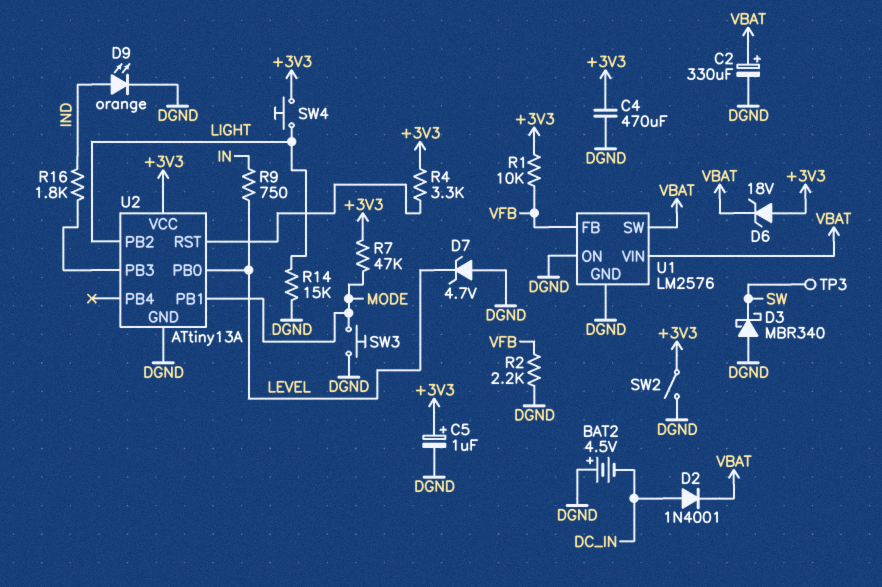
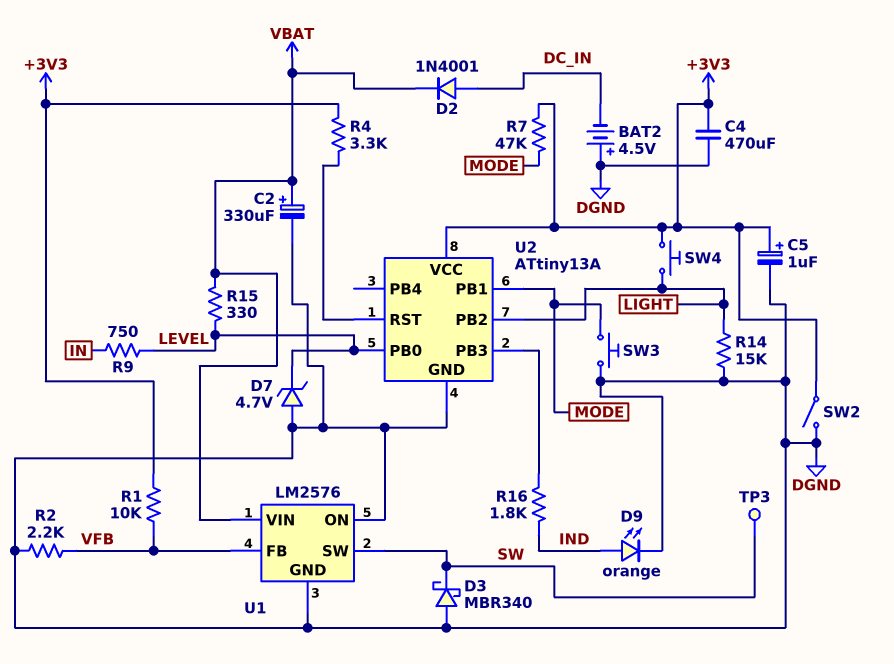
D6: zener 18V (A +3V3, K VBAT) -> none
R15: none -> 330 (LEVEL, VBAT)
U1 pin SW: VBAT -> SW

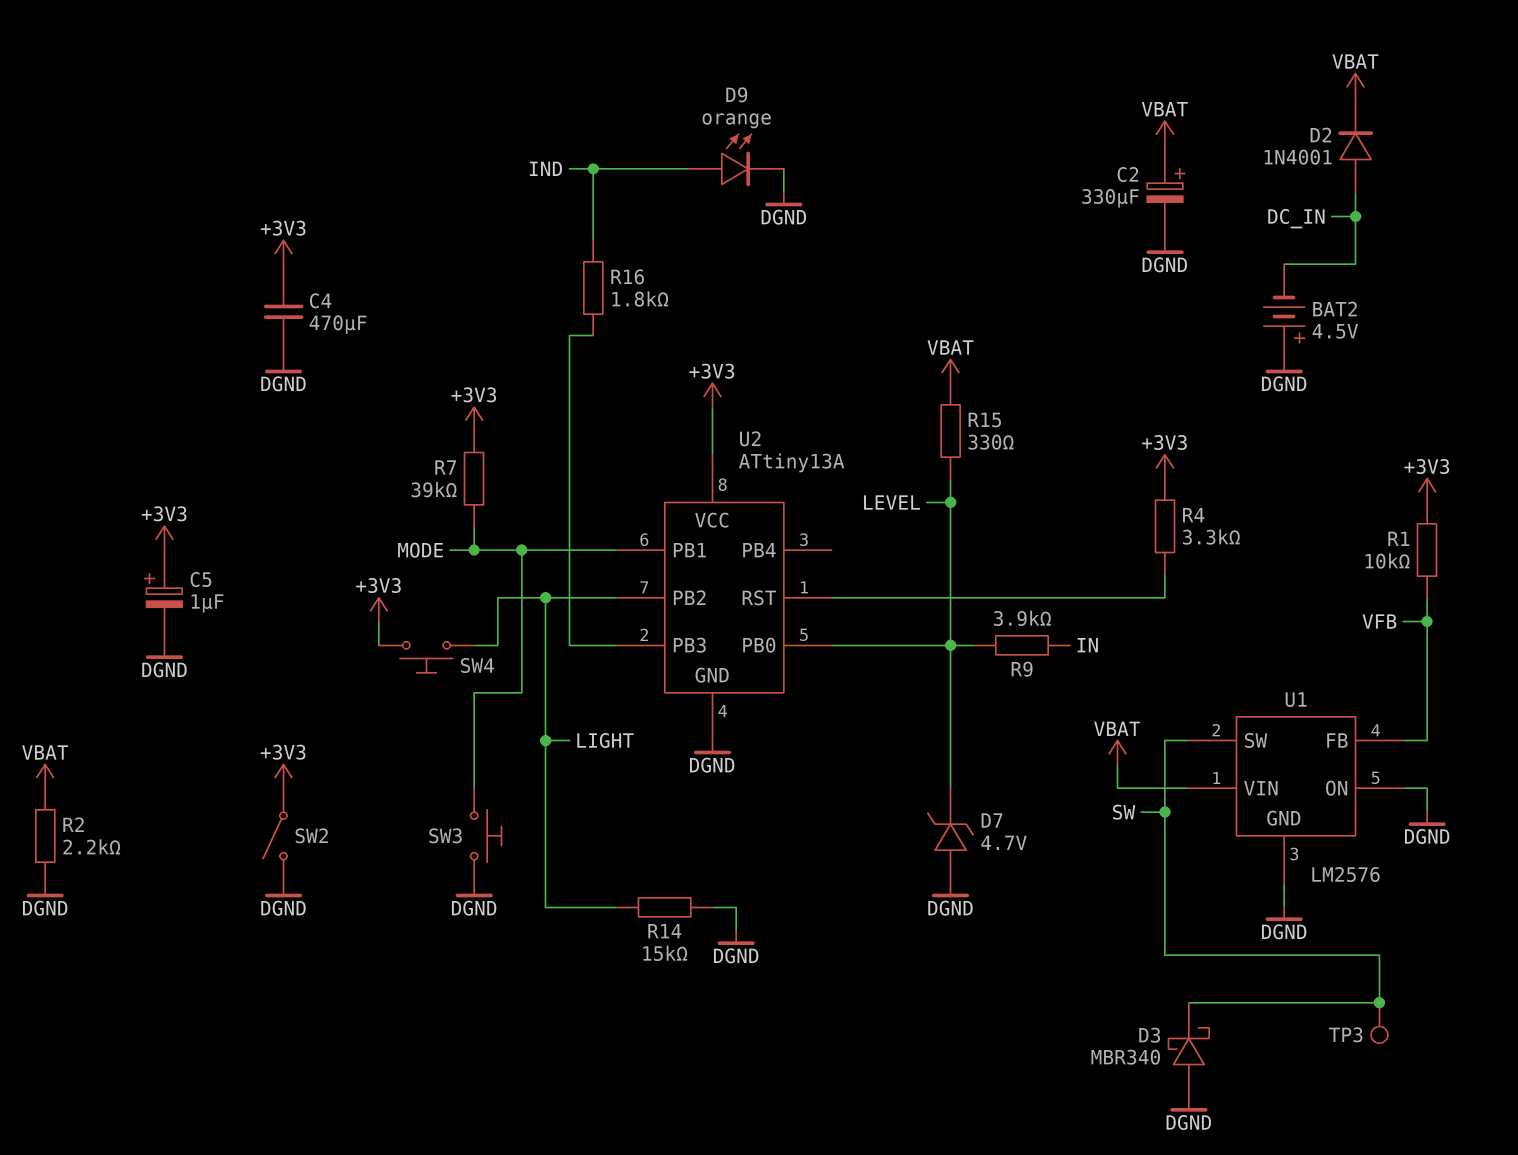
R2: 2.2k (DGND, VFB) -> 2.2k (DGND, VBAT)
R7: 47k (+3V3, MODE) -> 39k (+3V3, MODE)
R9: 750 (IN, LEVEL) -> 3.9k (IN, LEVEL)

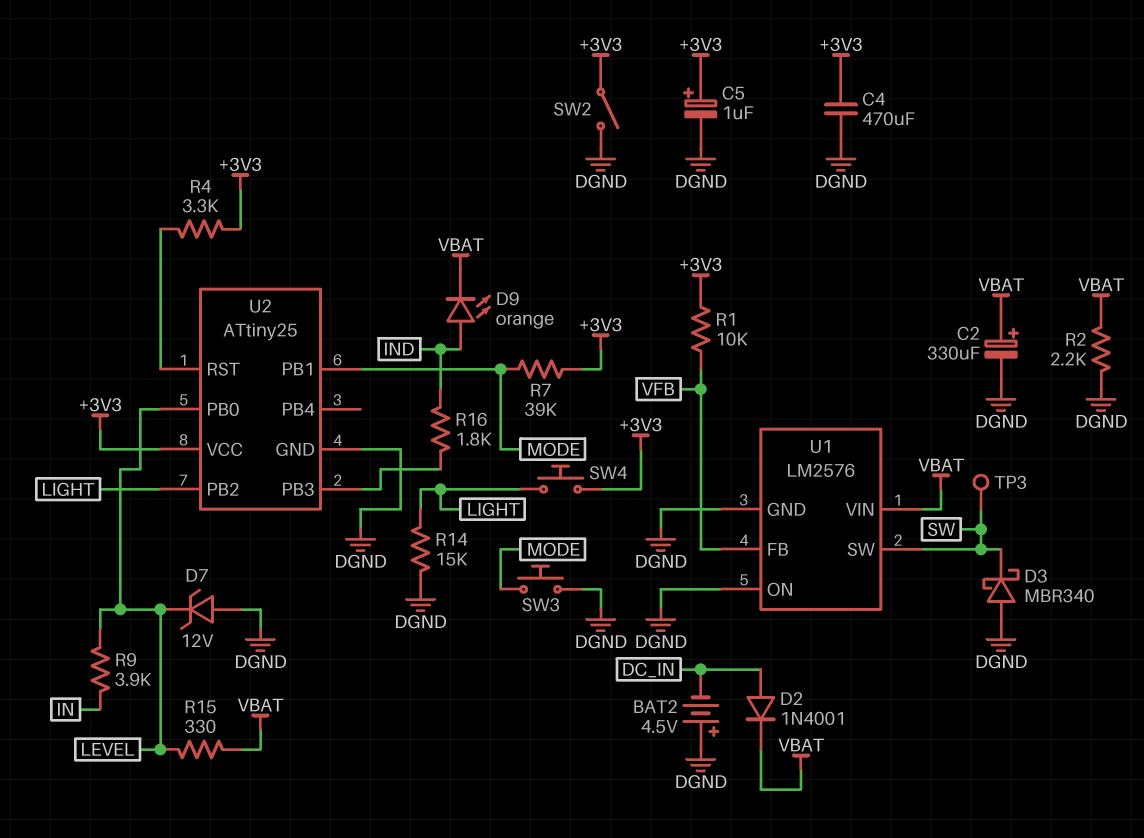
D7: zener 4.7V (A DGND, K LEVEL) -> zener 12V (A DGND, K LEVEL)
D9: LED orange (A IND, K DGND) -> LED orange (A IND, K VBAT)
U2: ATtiny13A -> ATtiny25

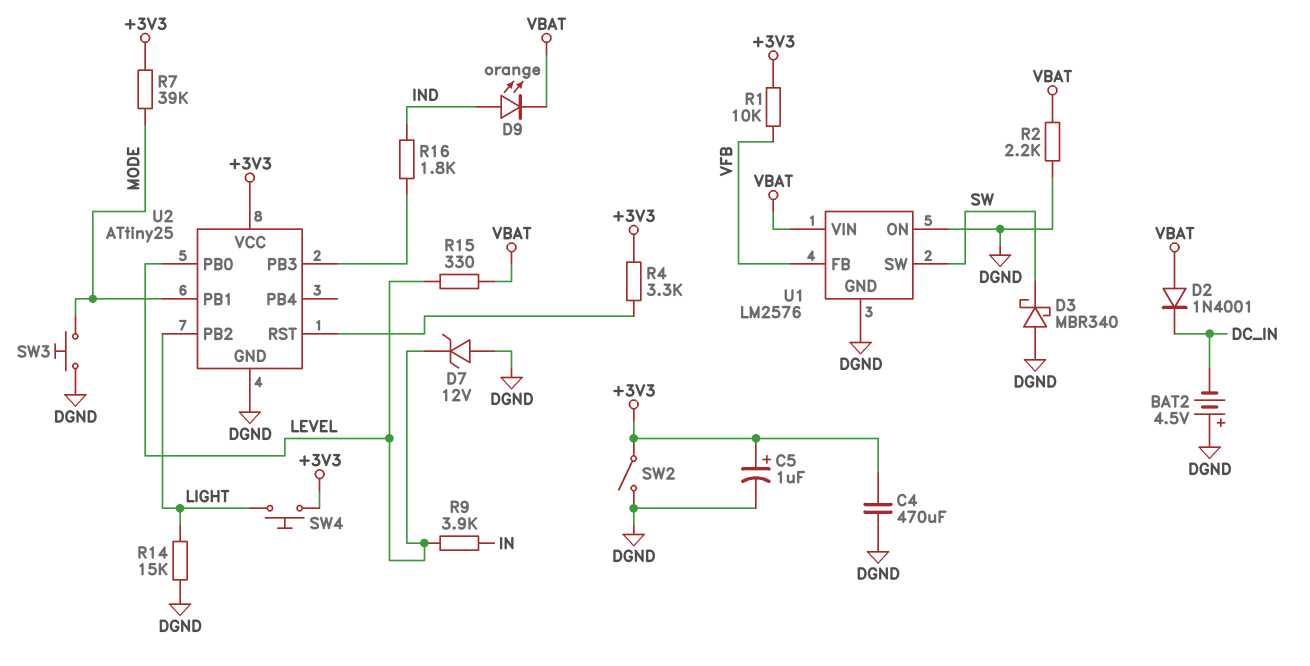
C2: 330uF (plus VBAT, minus DGND) -> none
D2: diode 1N4001 (A DC_IN, K VBAT) -> diode 1N4001 (A VBAT, K DC_IN)
TP3: test point (SW) -> none

